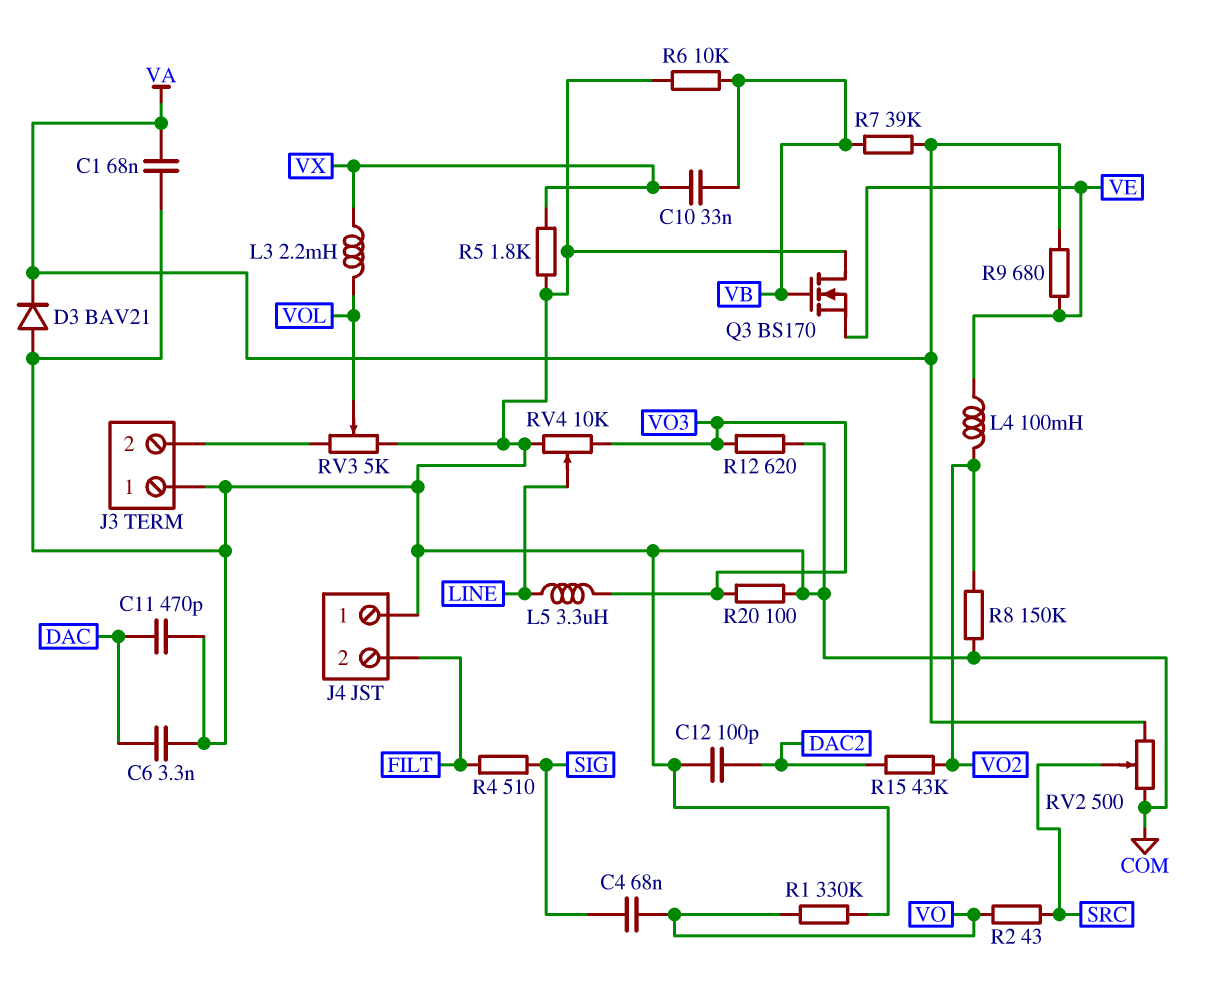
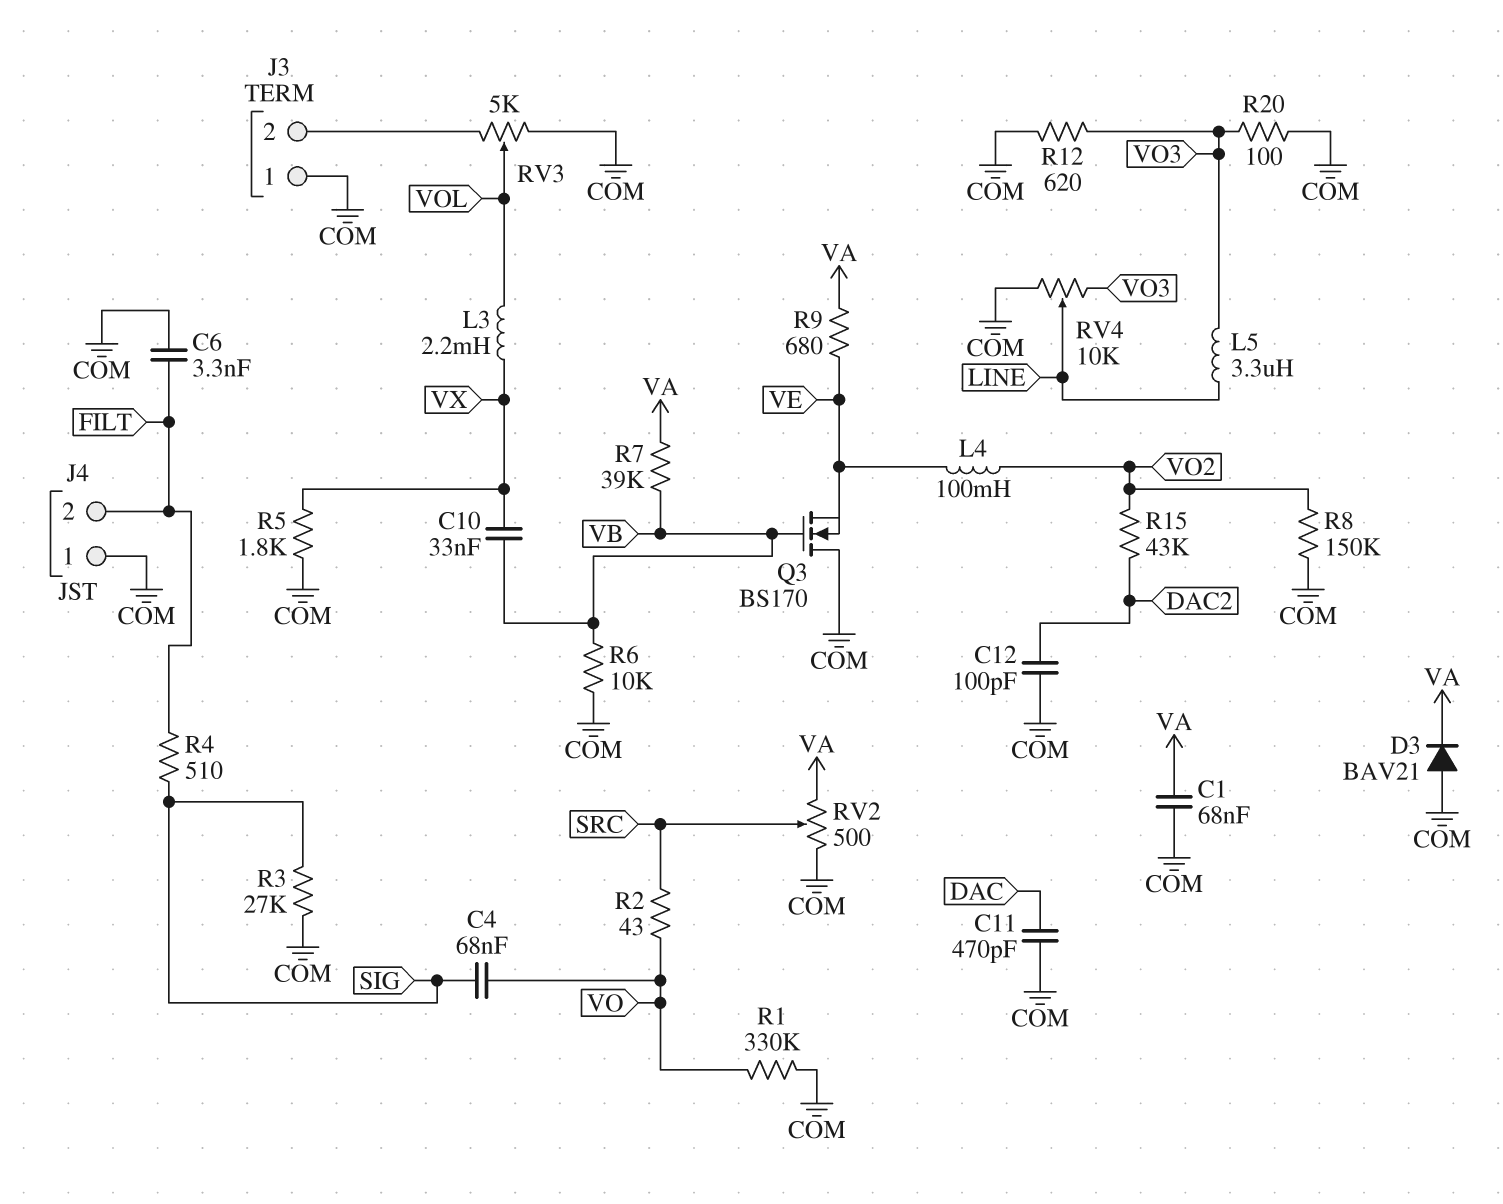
C6: 3.3nF (COM, DAC) -> 3.3nF (COM, FILT)
R3: none -> 27k (COM, SIG)

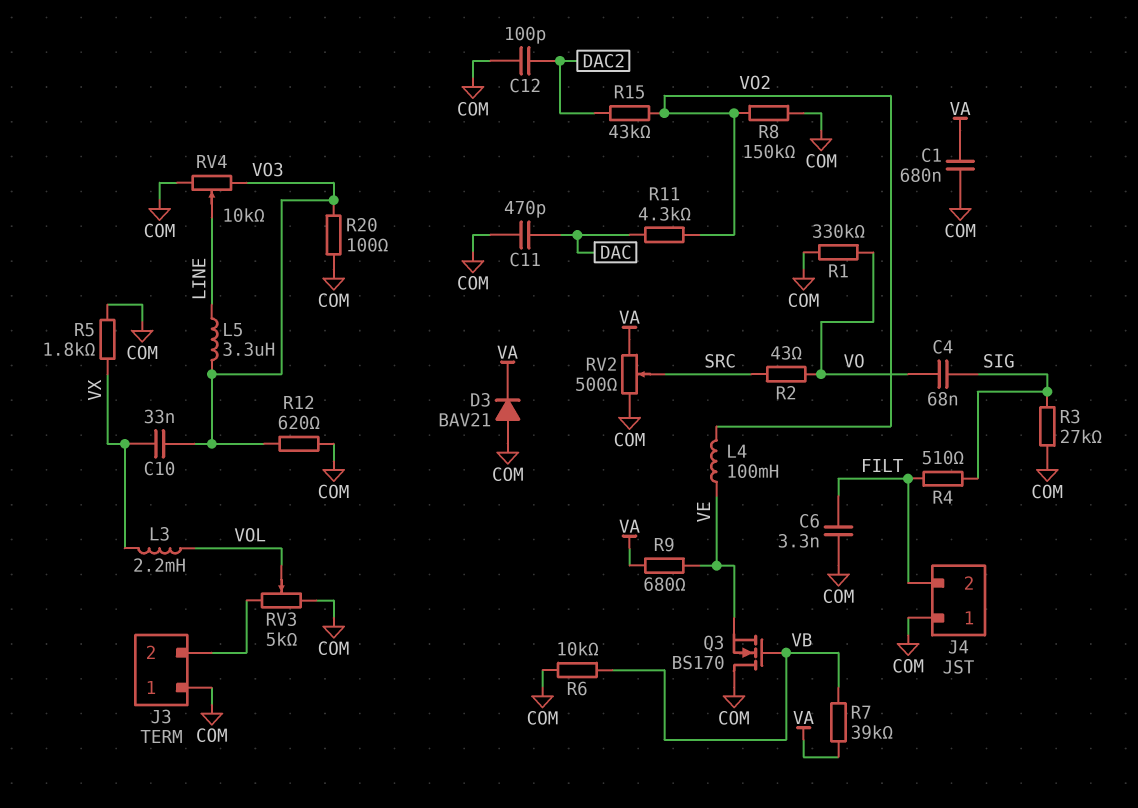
C1: 68nF (COM, VA) -> 680nF (COM, VA)
C10: 33nF (VB, VX) -> 33nF (VO3, VX)
R11: none -> 4.3k (DAC, VO2)

